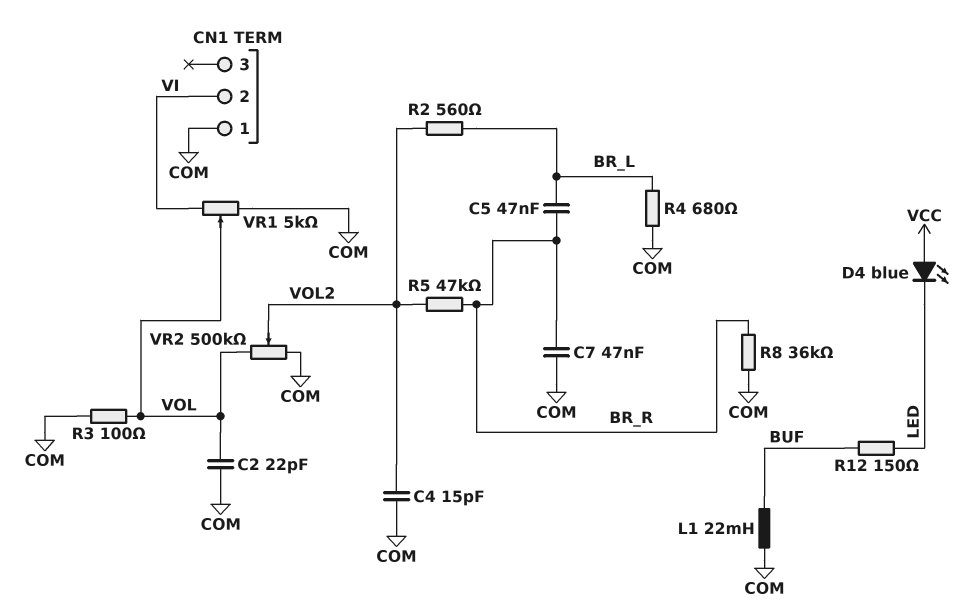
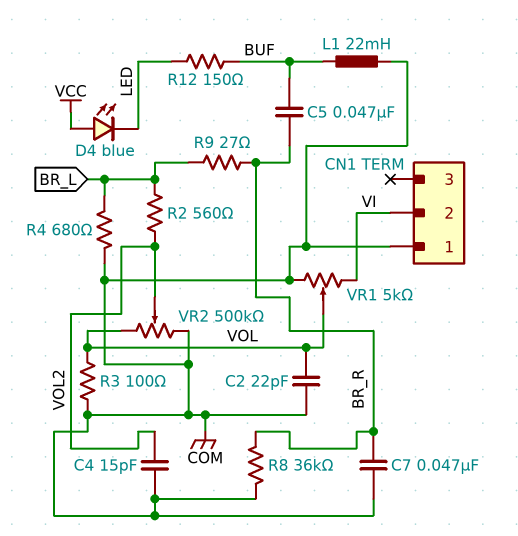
C5: 47nF (BR_L, BR_R) -> 47nF (BR_R, BUF)
R5: 47k (BR_R, VOL2) -> none
R9: none -> 27 (BR_L, BR_R)

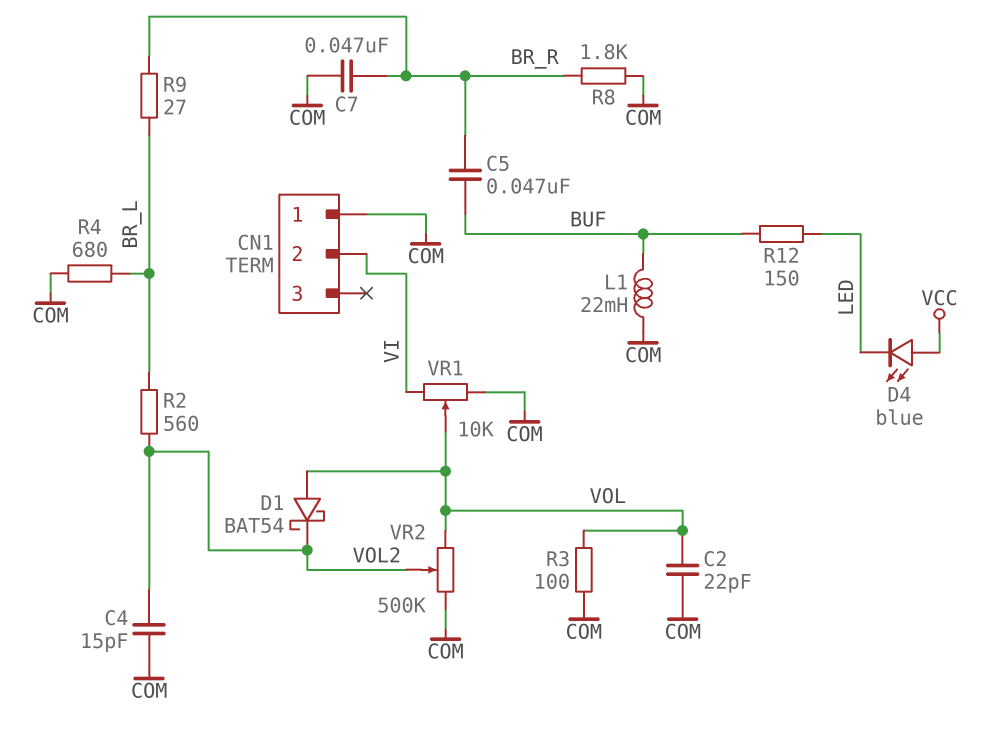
D1: none -> schottky BAT54 (A VOL, K VOL2)
R8: 36k (BR_R, COM) -> 1.8k (BR_R, COM)
VR1: 5k (COM, VI, wiper VOL) -> 10k (COM, VI, wiper VOL)

